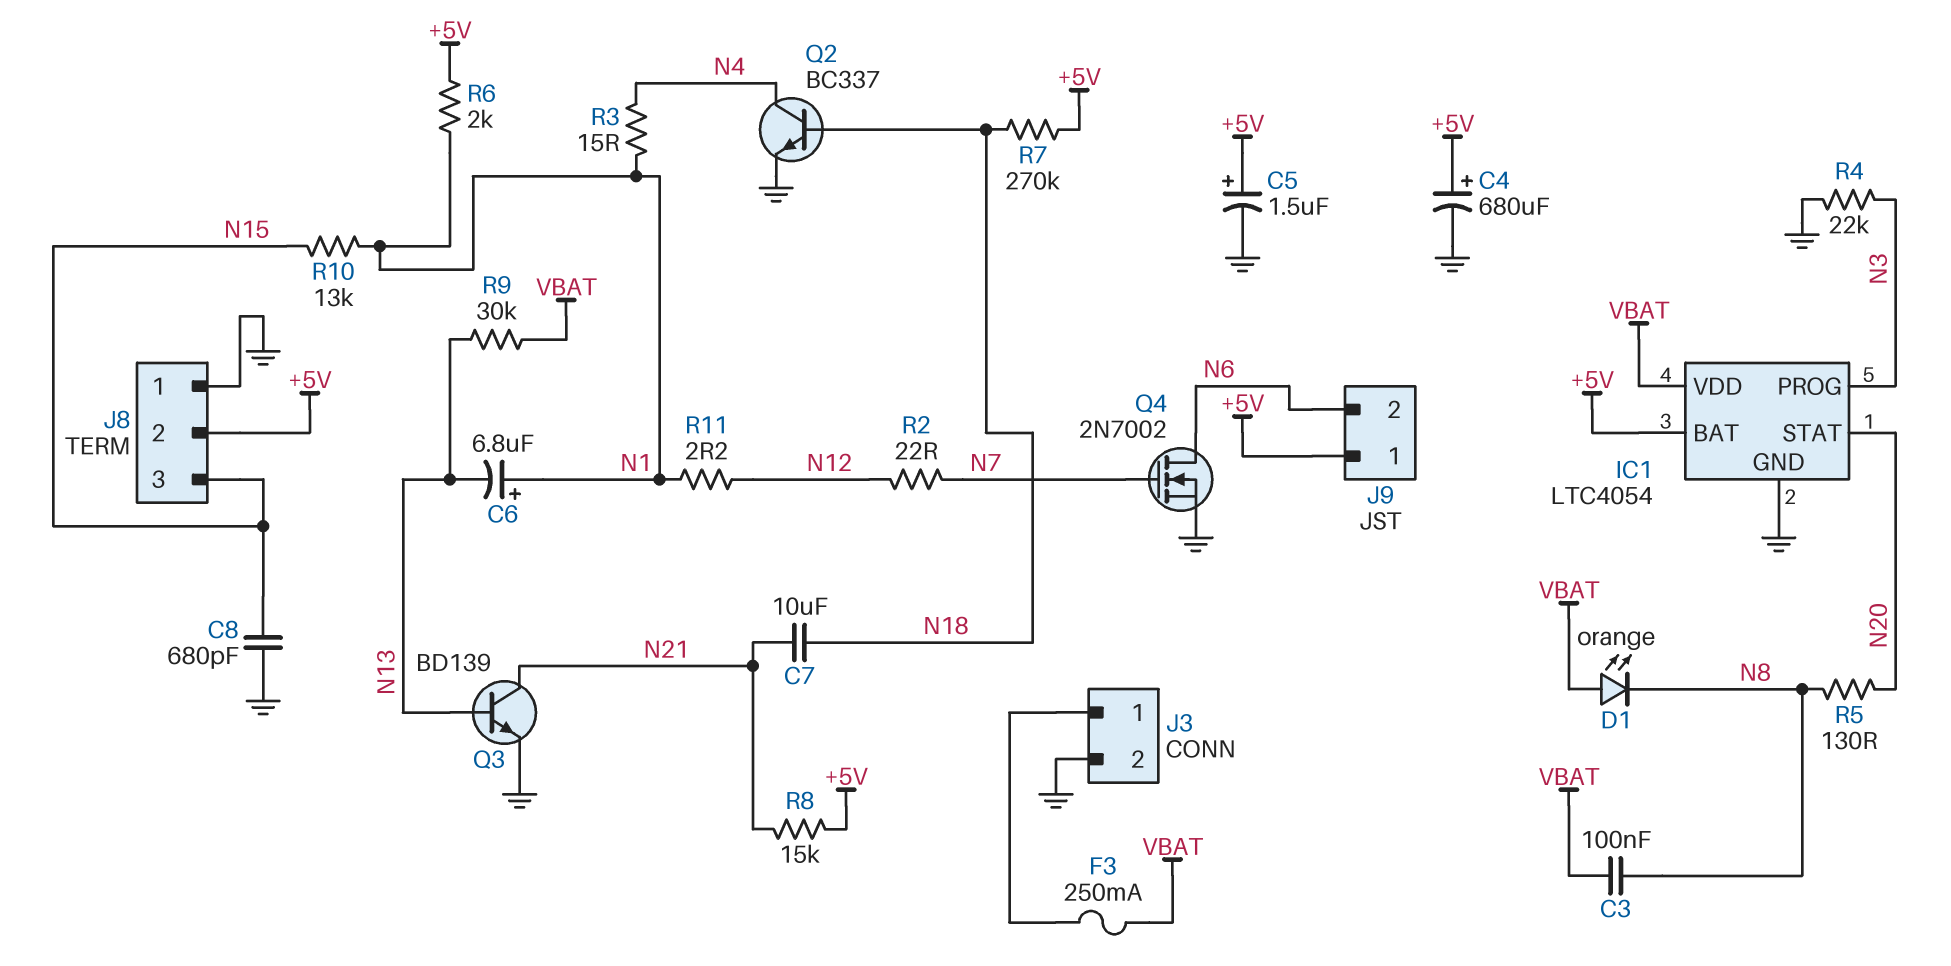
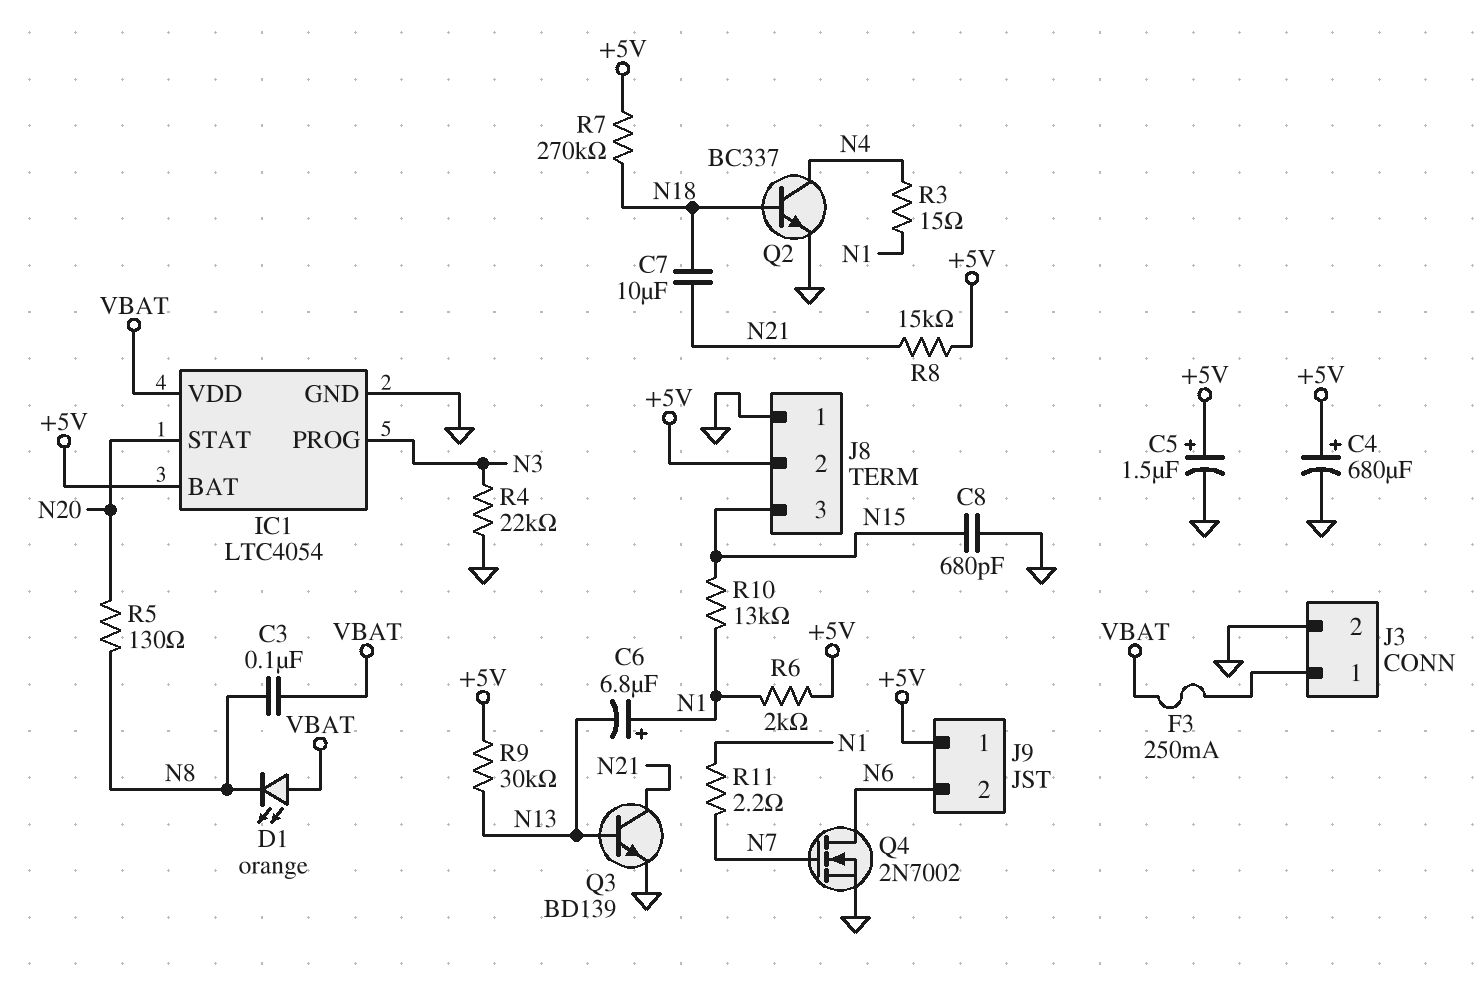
R2: 22 (N7, N12) -> none
R9: 30k (N13, VBAT) -> 30k (+5V, N13)
R11: 2.2 (N1, N12) -> 2.2 (N1, N7)

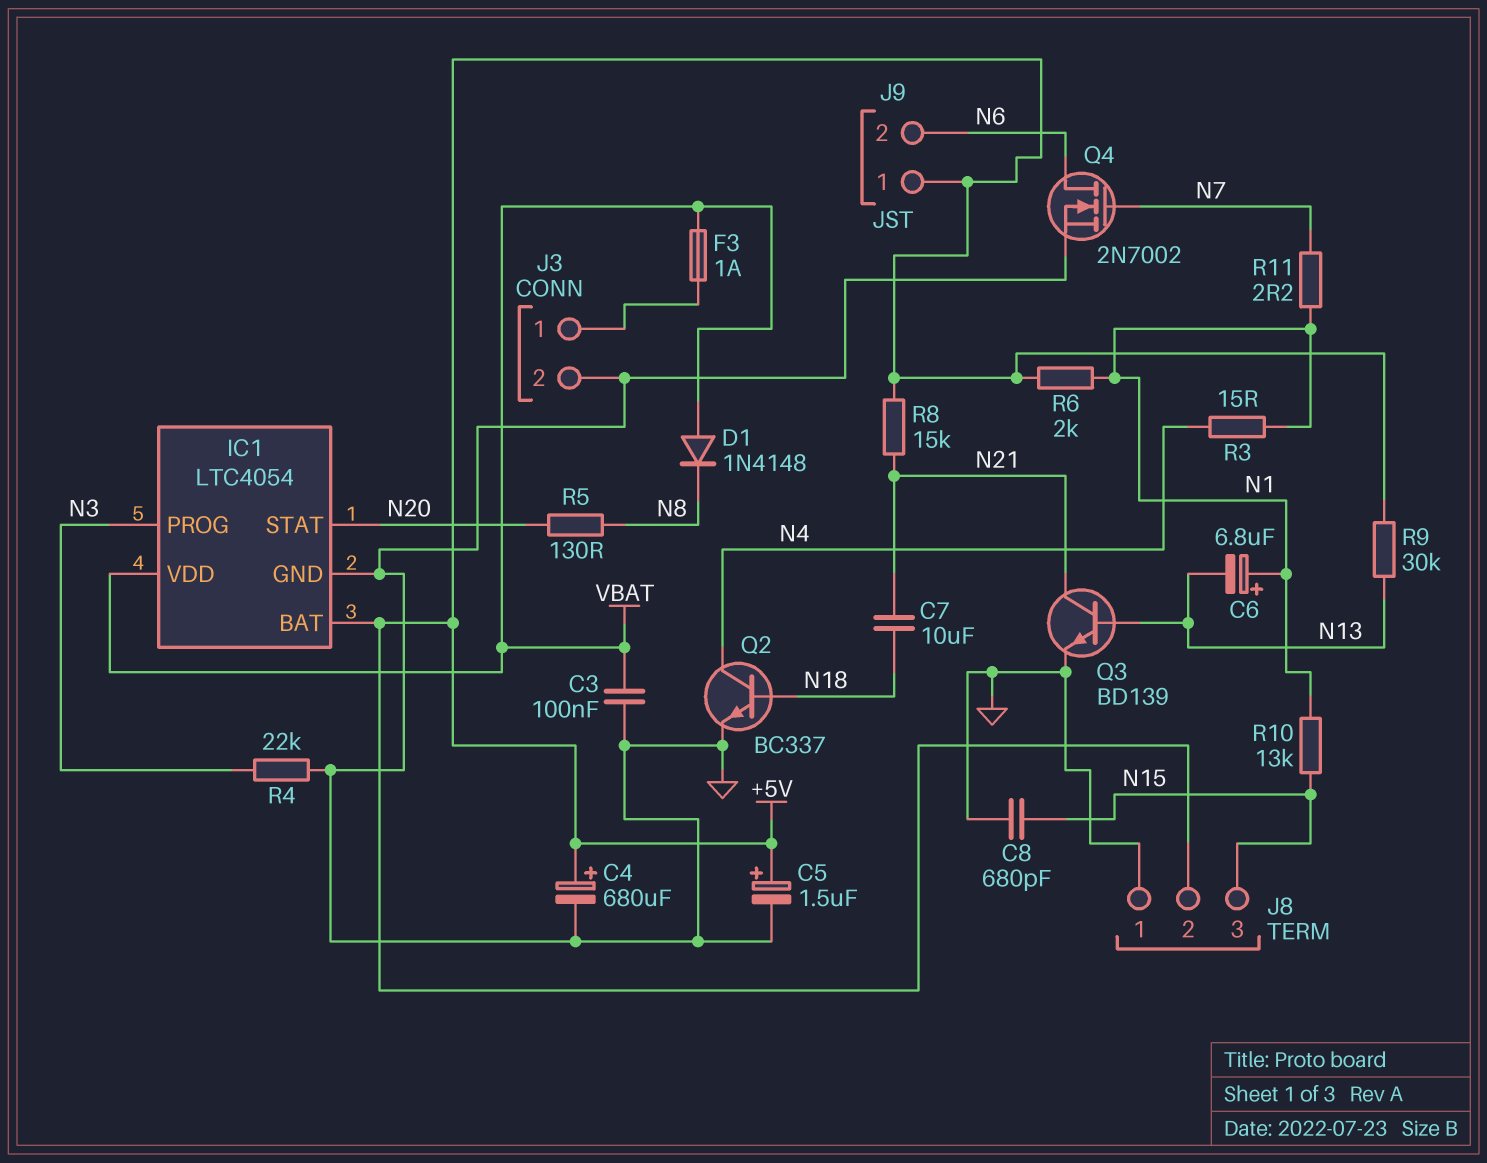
C3: 100nF (N8, VBAT) -> 100nF (GND, VBAT)
D1: LED orange (A VBAT, K N8) -> diode 1N4148 (A VBAT, K N8)
F3: 250mA (J3/1, VBAT) -> 1A (J3/1, VBAT)
R7: 270k (+5V, N18) -> none

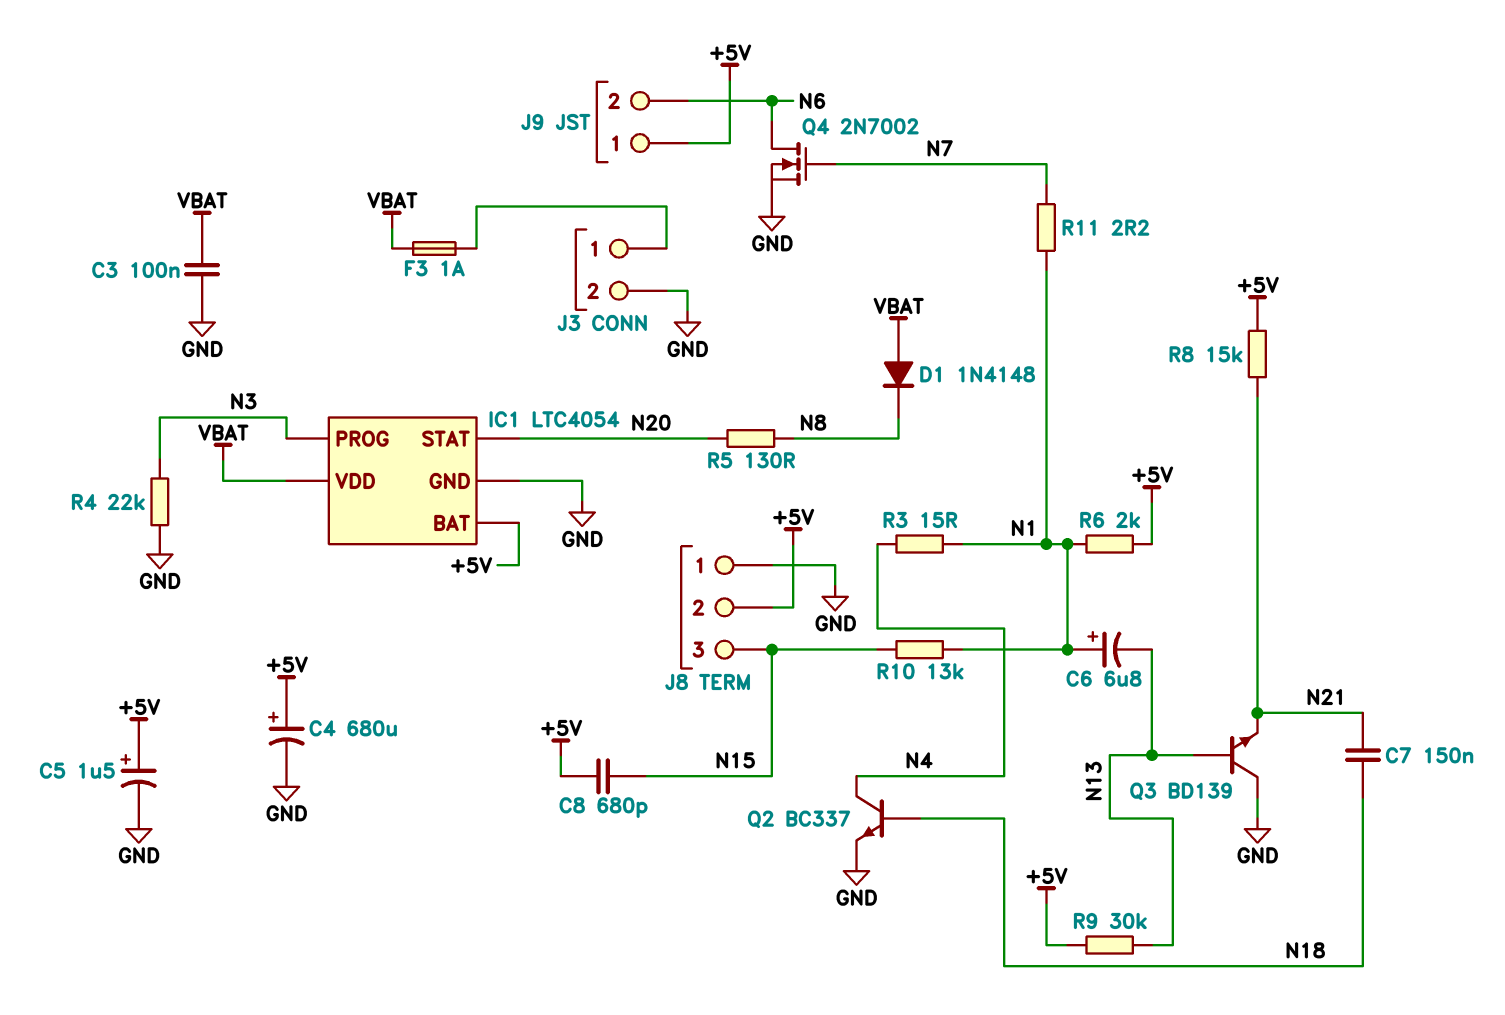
C7: 10uF (N18, N21) -> 150nF (N18, N21)
C8: 680pF (GND, N15) -> 680pF (+5V, N15)
Q3: NPN BD139 (B N13, C N21, E GND) -> NPN BD139 (B N13, C GND, E N21)

